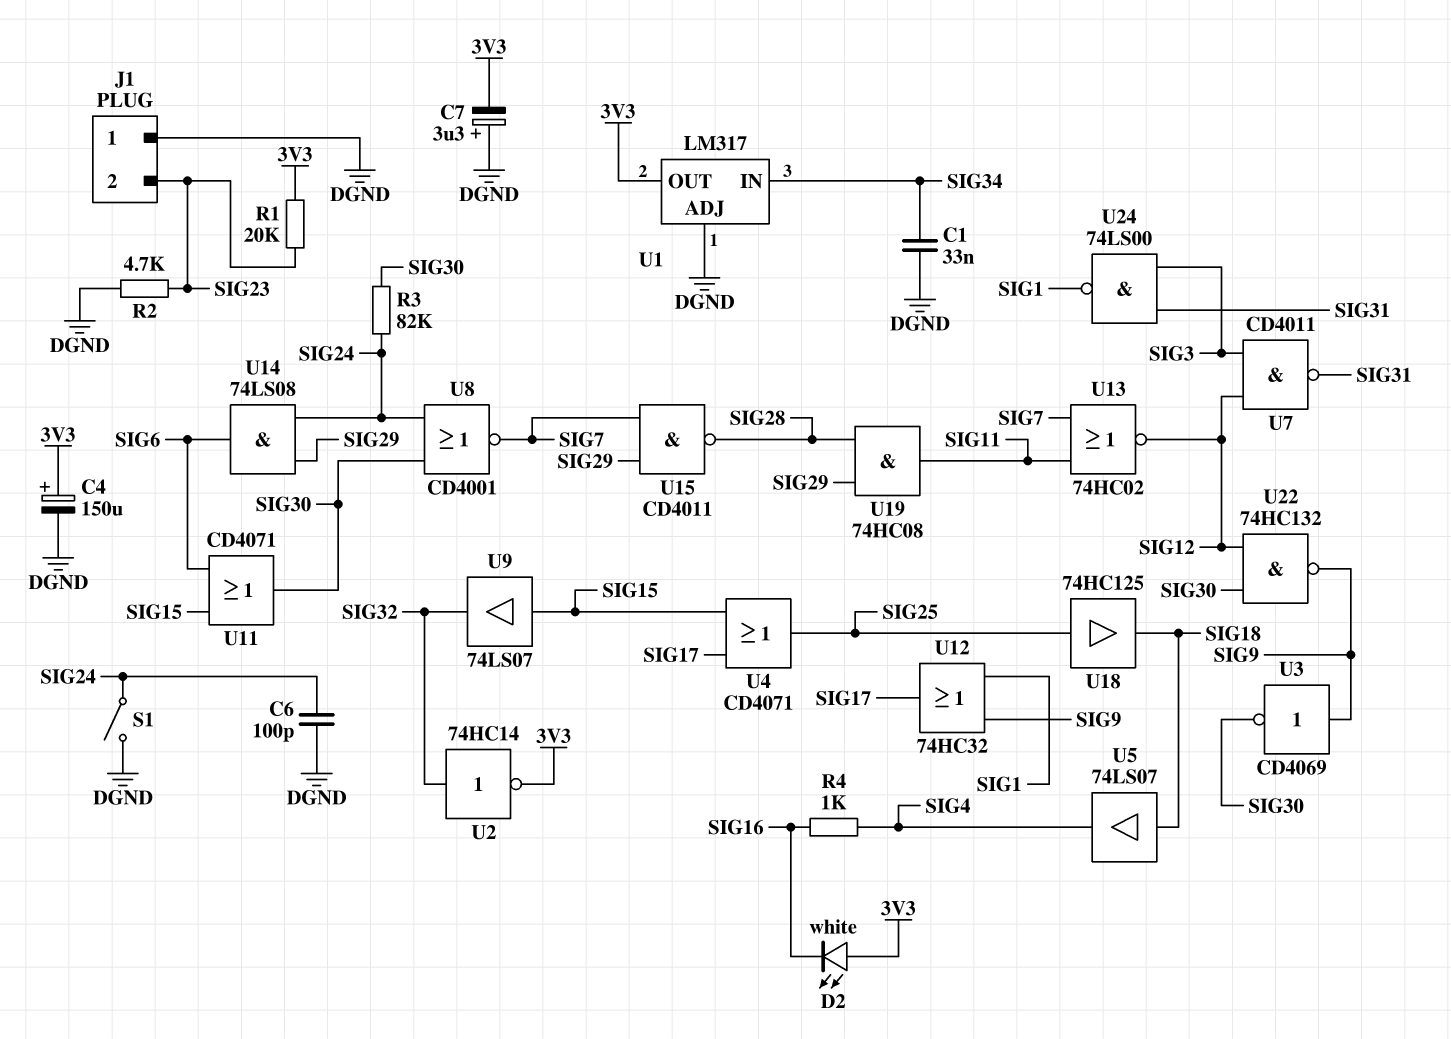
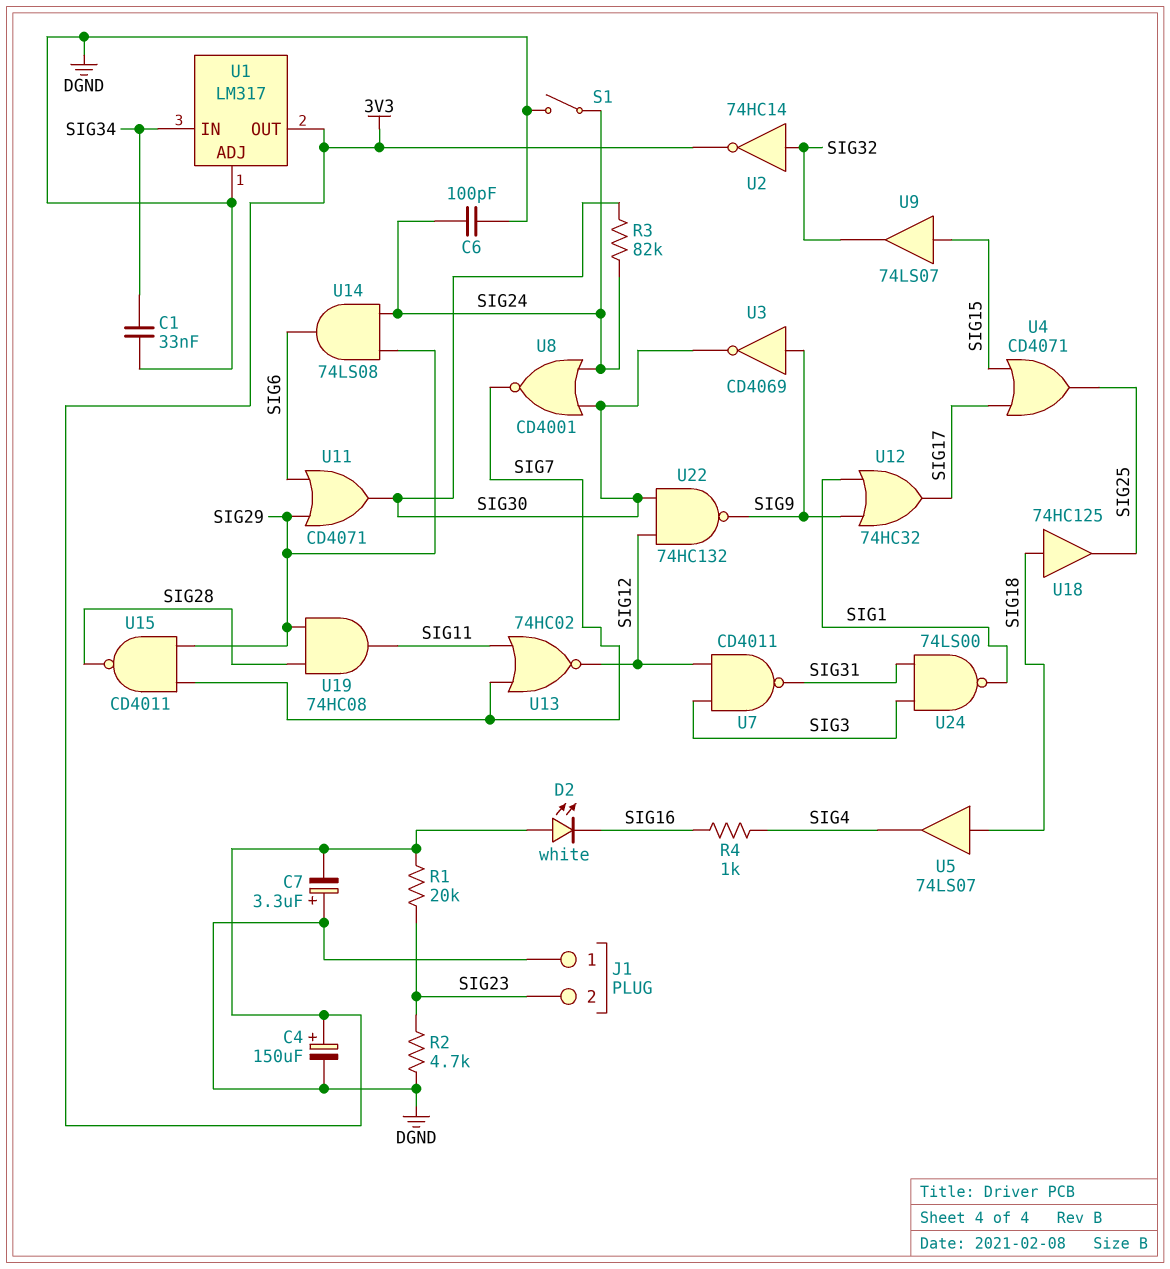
U11: OR CD4071 (in SIG6, in SIG15, out SIG30) -> OR CD4071 (in SIG6, in SIG29, out SIG30)
U18: buffer 74HC125 (in SIG25, out SIG18) -> buffer 74HC125 (in SIG18, out SIG25)

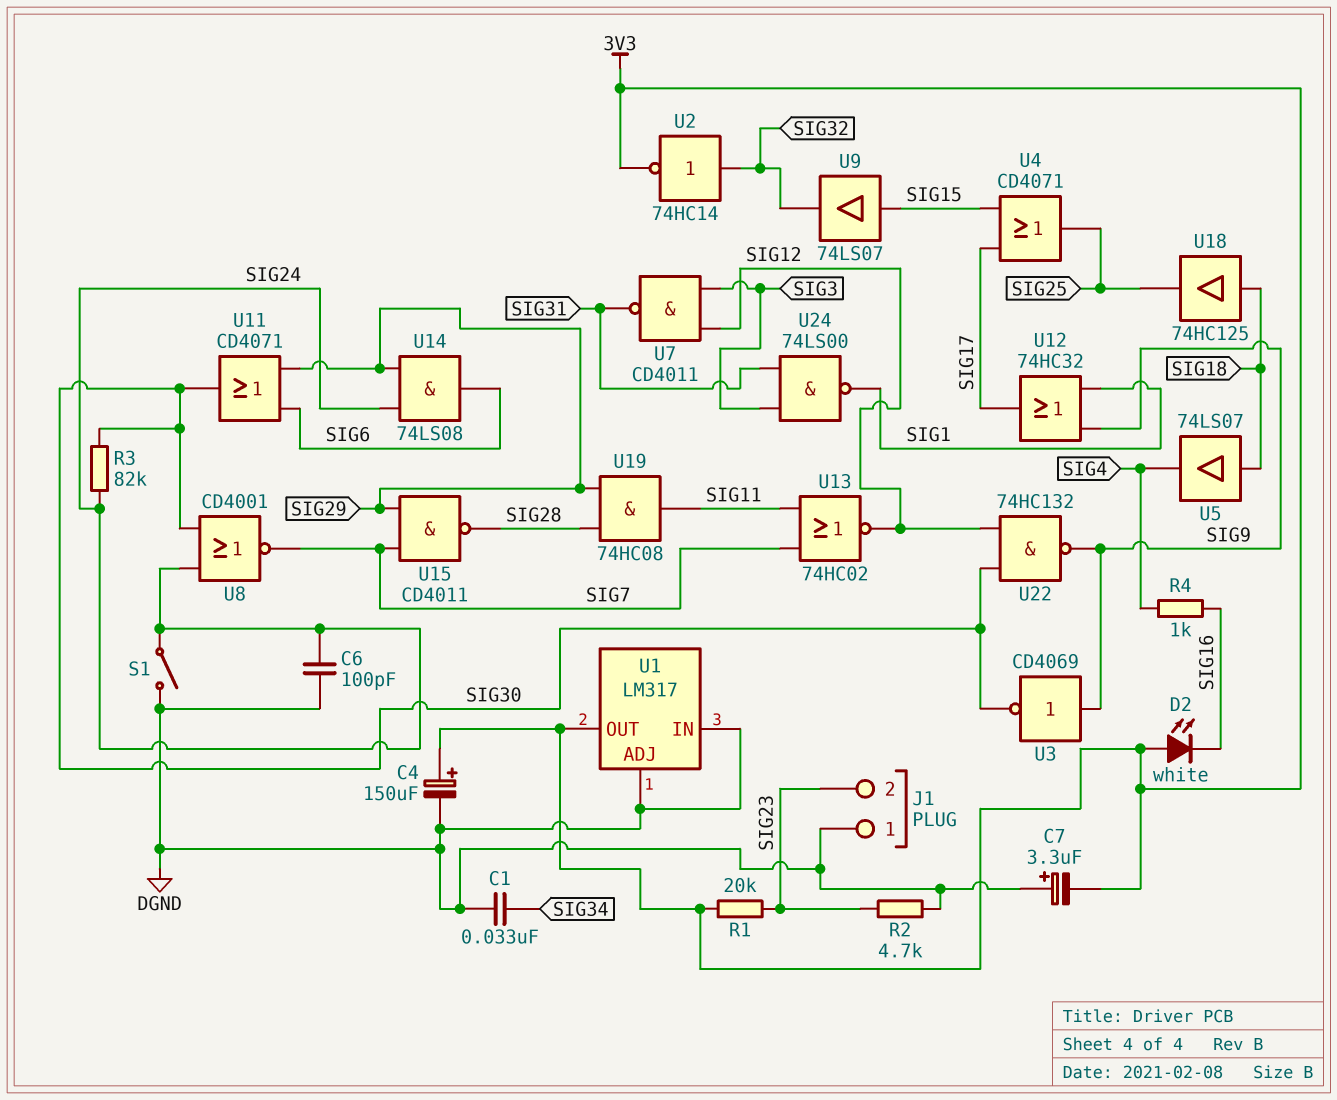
U1 pin IN: SIG34 -> DGND

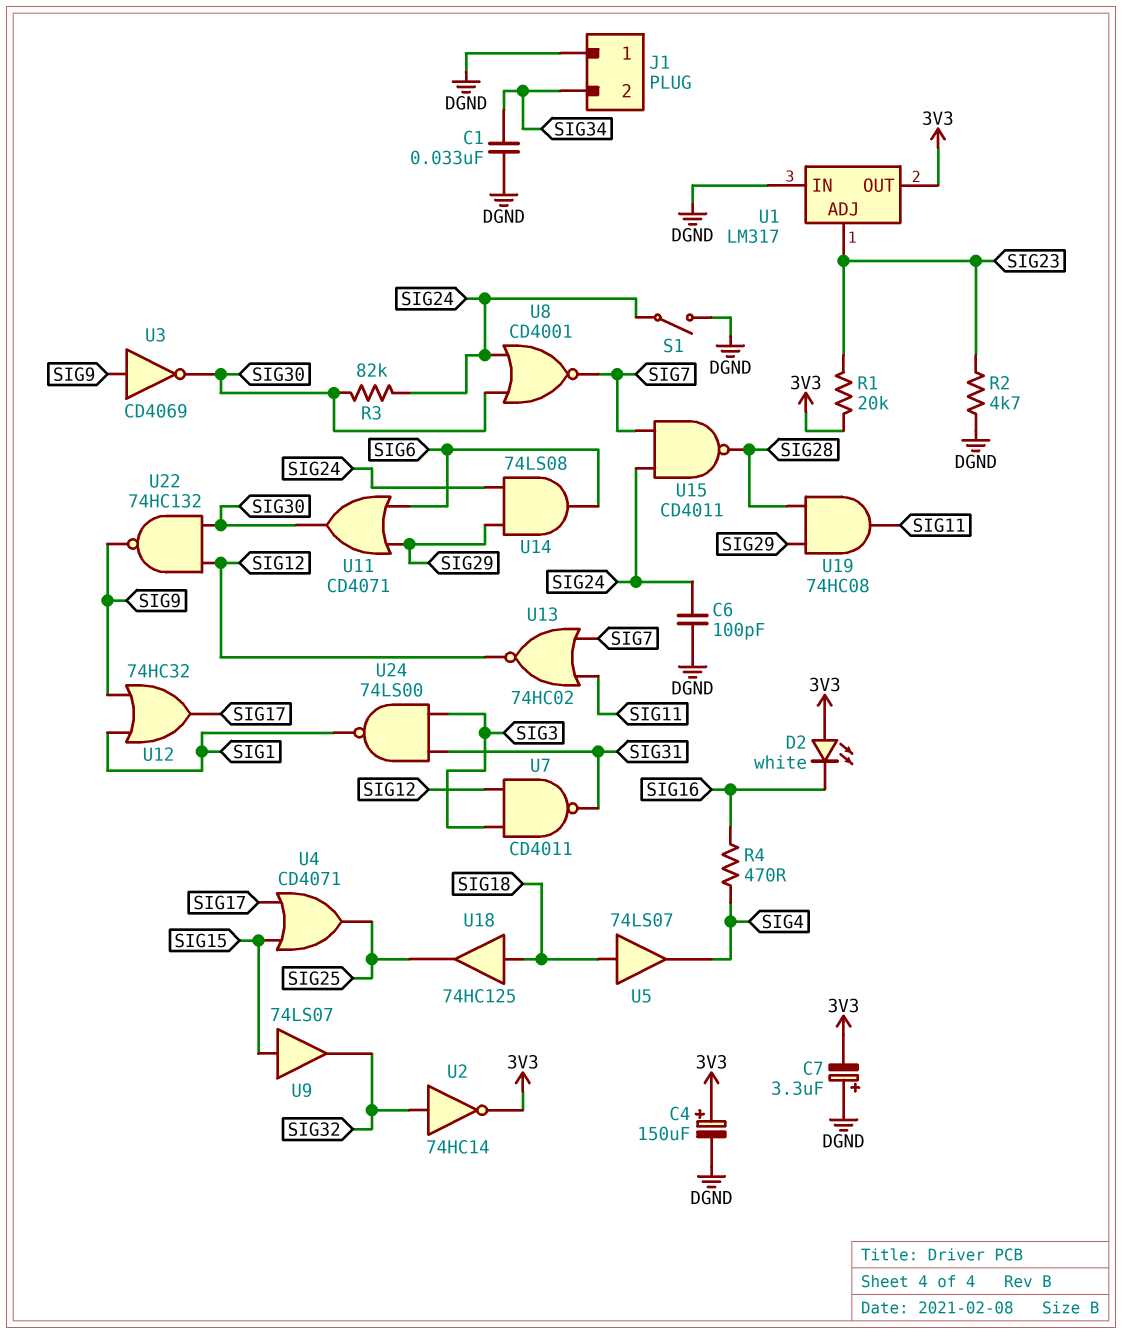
J1 pin 2: SIG23 -> SIG34
R4: 1k (SIG4, SIG16) -> 470 (SIG4, SIG16)
U1 pin ADJ: DGND -> SIG23
U15: NAND CD4011 (in SIG7, in SIG29, out SIG28) -> NAND CD4011 (in SIG7, in SIG24, out SIG28)

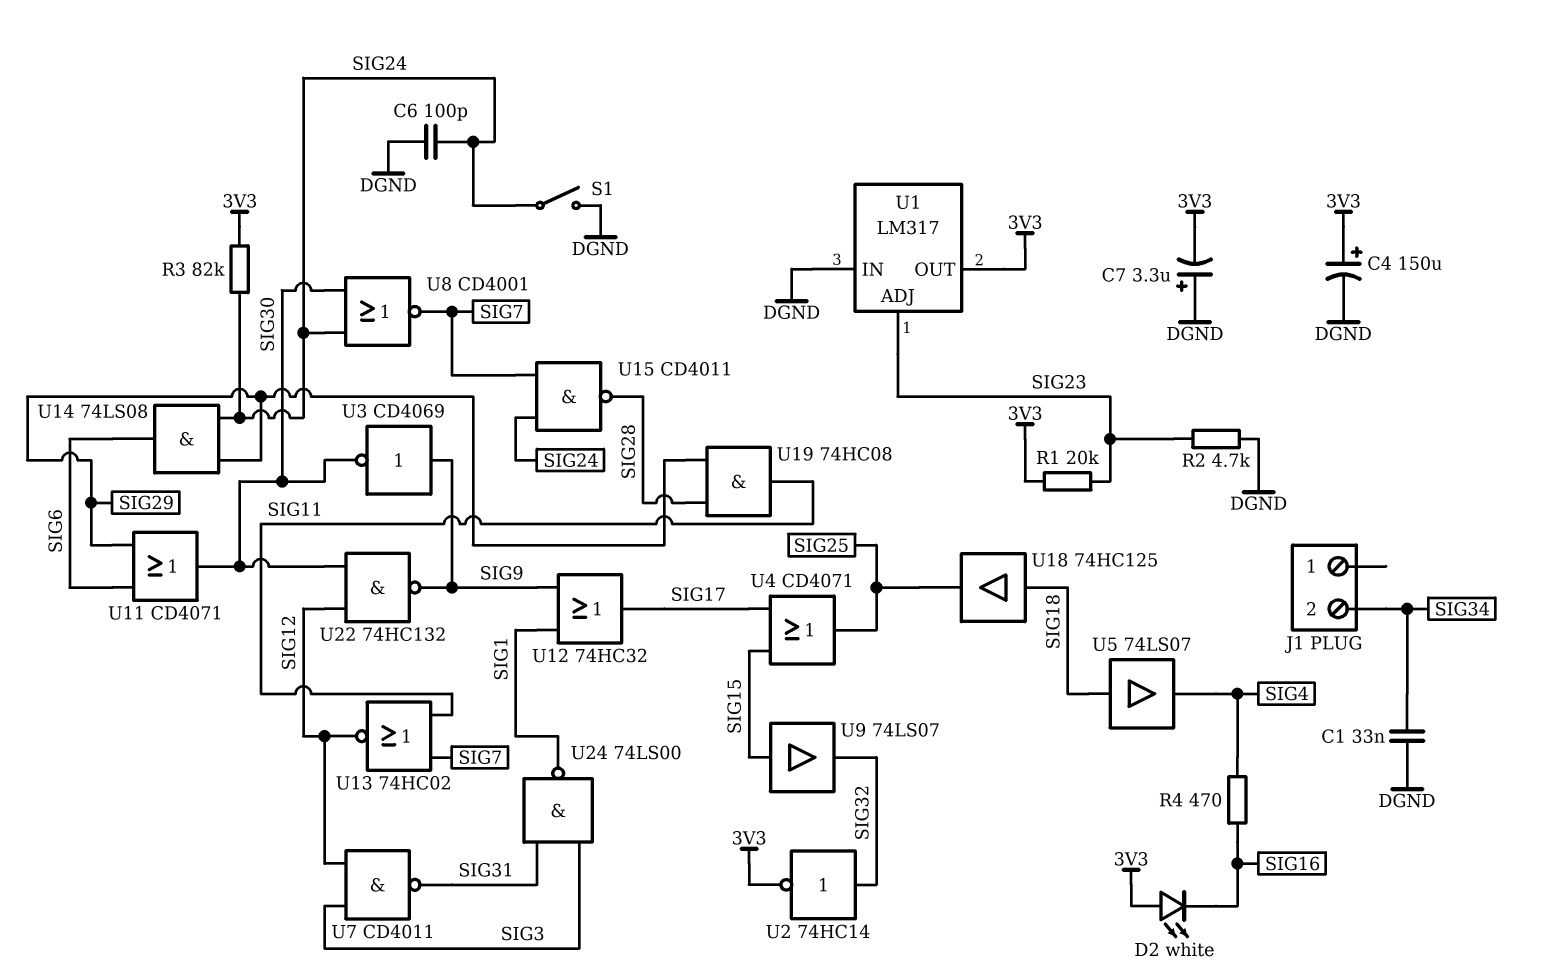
J1 pin 1: DGND -> none
R3: 82k (SIG24, SIG30) -> 82k (3V3, SIG24)

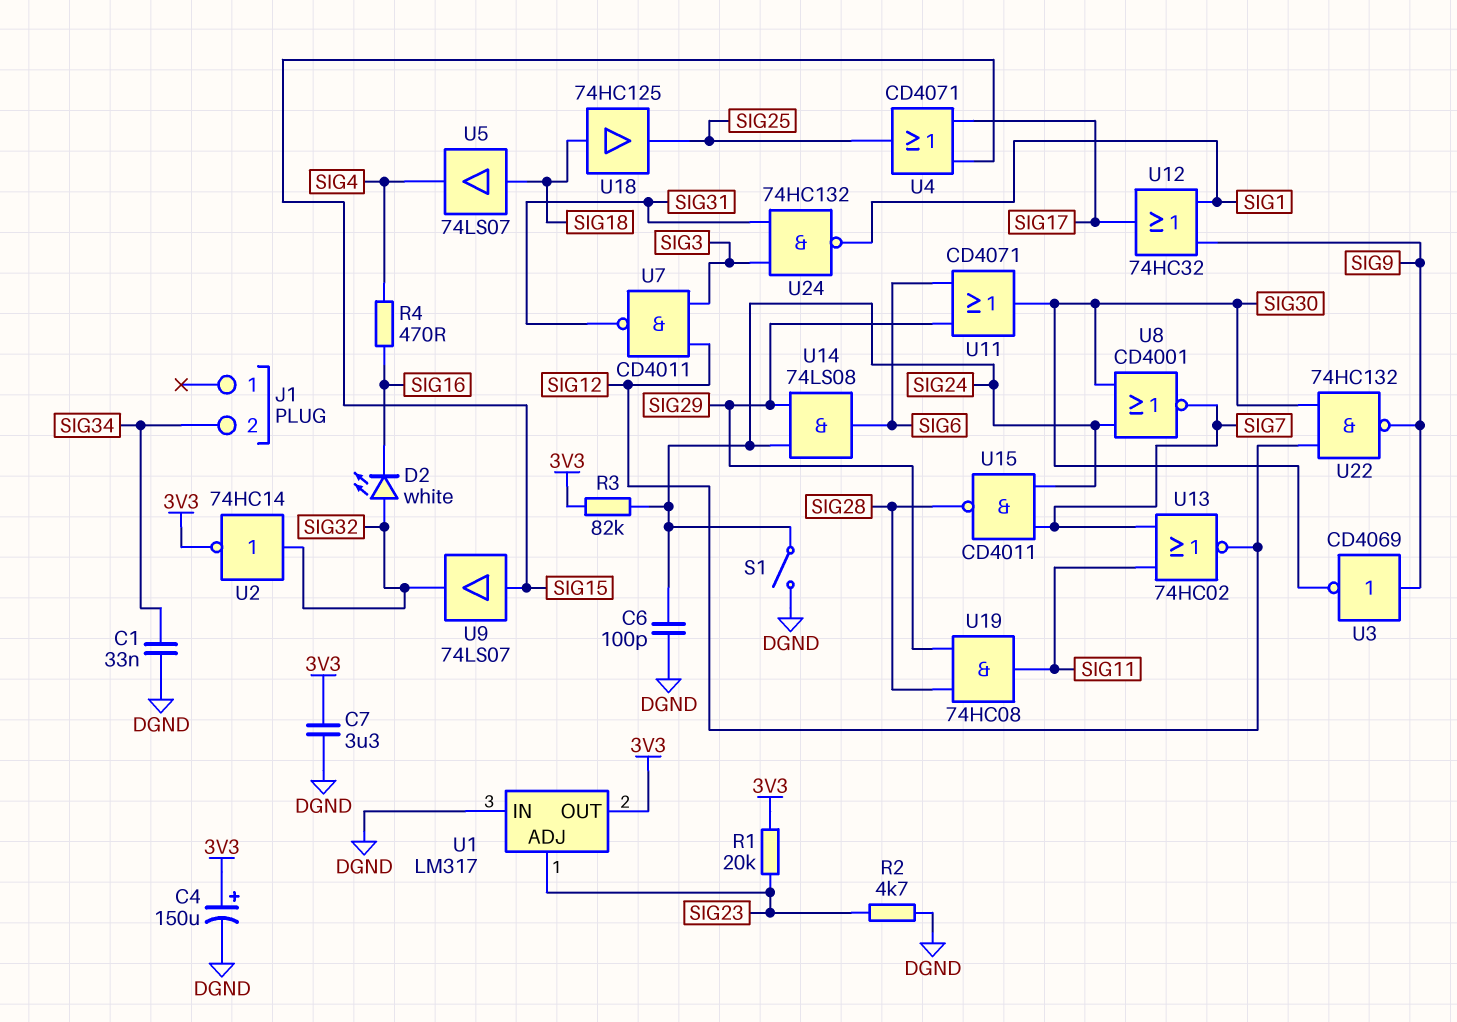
C7: 3.3uF (plus DGND, minus 3V3) -> 3.3uF (3V3, DGND)
D2: LED white (A 3V3, K SIG16) -> LED white (A SIG32, K SIG16)
U24: NAND 74LS00 (in SIG3, in SIG31, out SIG1) -> NAND 74HC132 (in SIG3, in SIG31, out SIG1)

